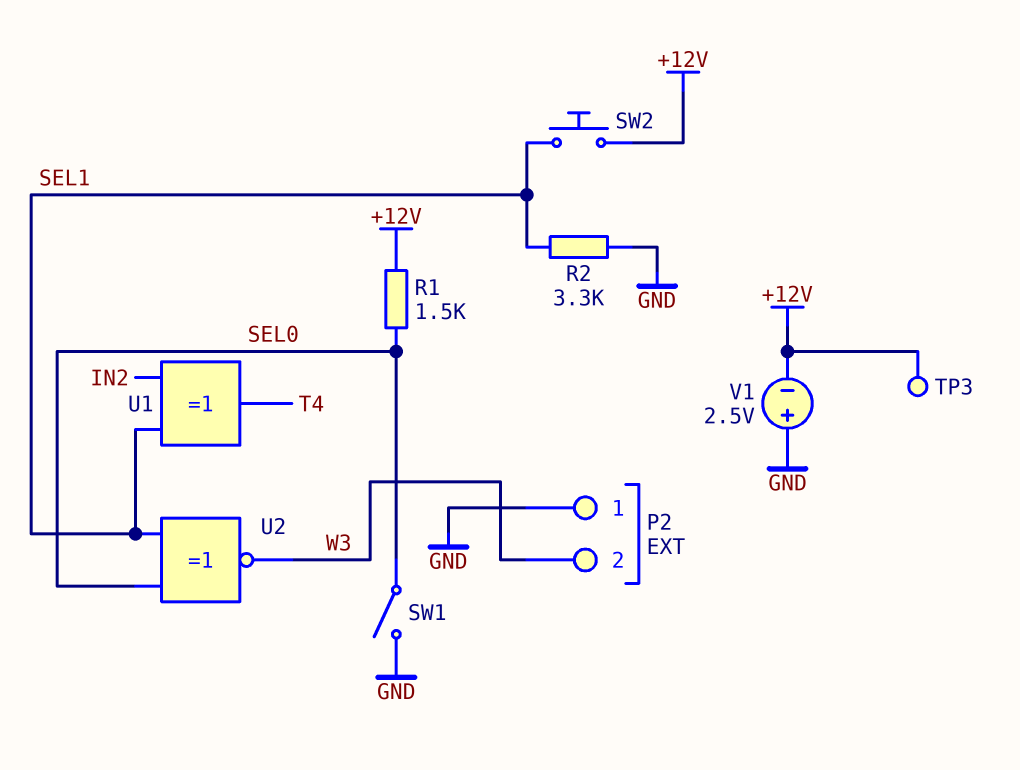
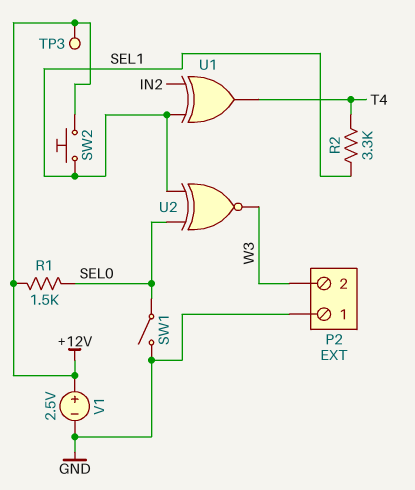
R2: 3.3k (GND, SEL1) -> 3.3k (SEL1, T4)
V1: 2.5V (plus GND, minus +12V) -> 2.5V (plus +12V, minus GND)

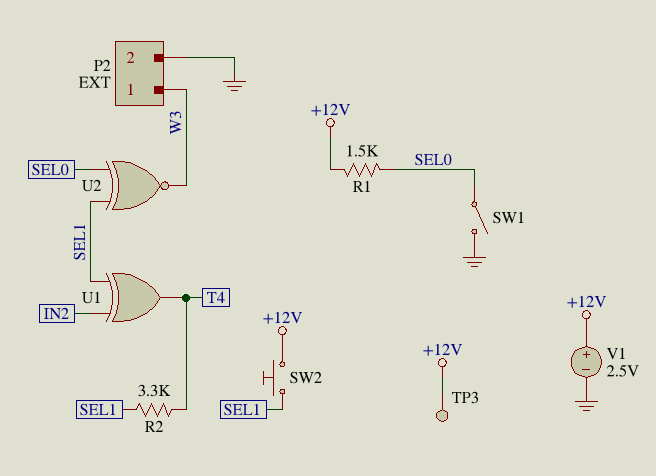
P2 pin 1: GND -> W3
P2 pin 2: W3 -> GND

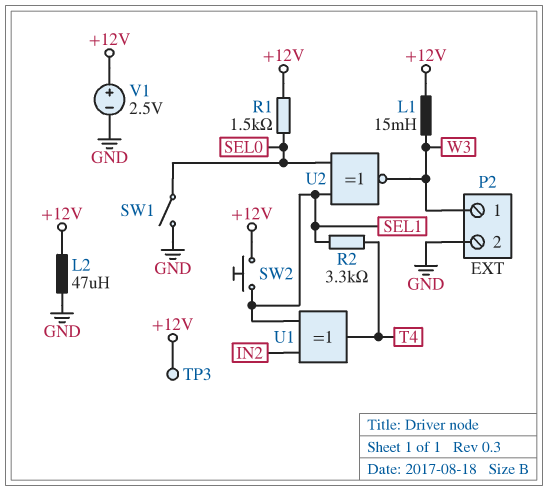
L1: none -> 15mH (+12V, W3)
L2: none -> 47uH (+12V, GND)

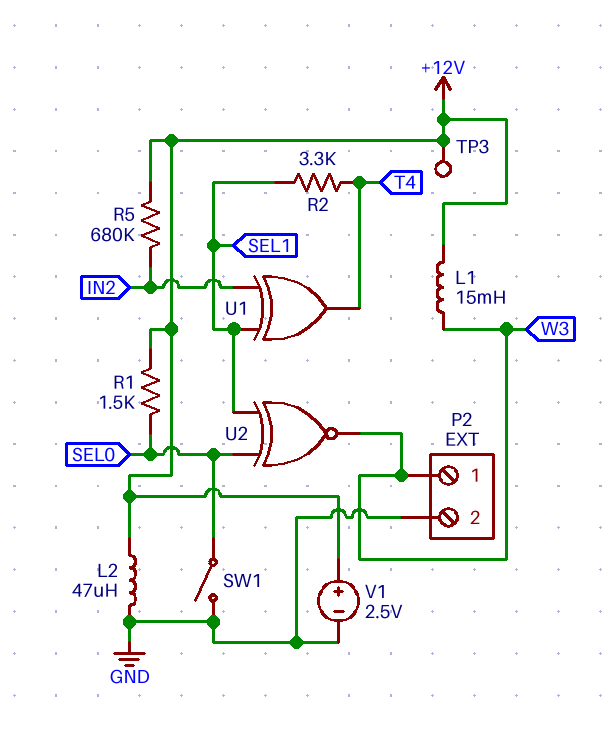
R5: none -> 680k (+12V, IN2)
SW2: button (+12V, SEL1) -> none

